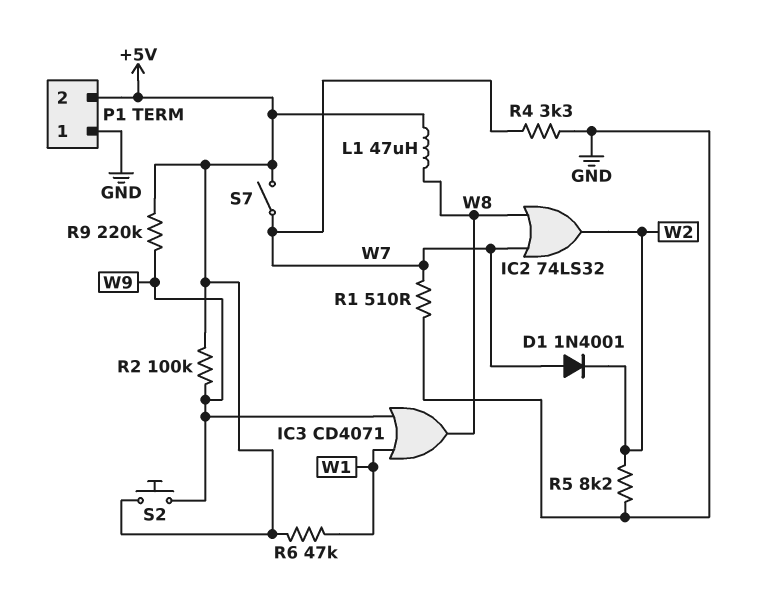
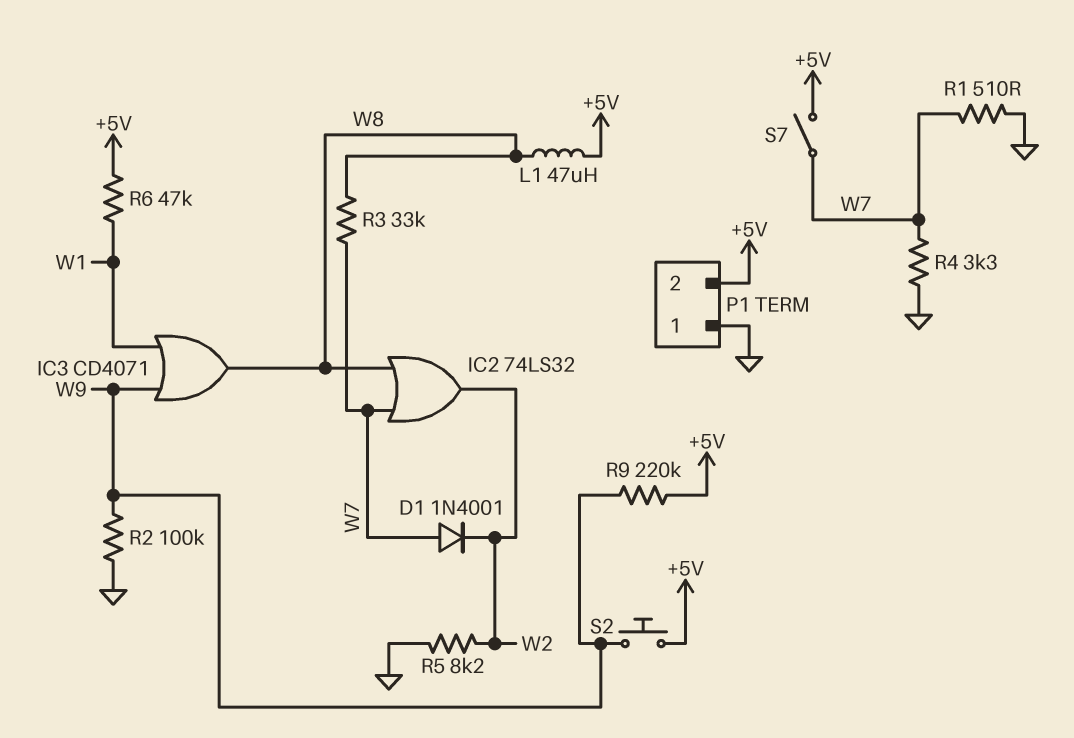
R2: 100k (+5V, W9) -> 100k (GND, W9)
R3: none -> 33k (W7, W8)

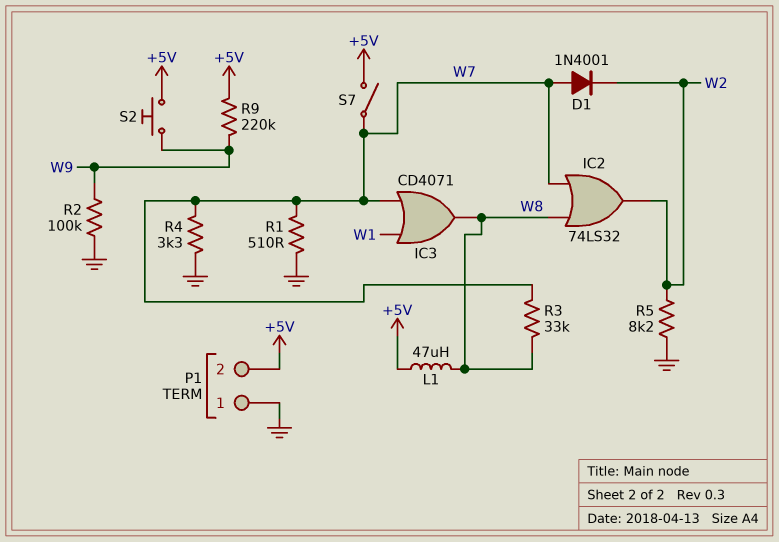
IC3: OR CD4071 (in W1, in W9, out W8) -> OR CD4071 (in W1, in W7, out W8)
R6: 47k (+5V, W1) -> none

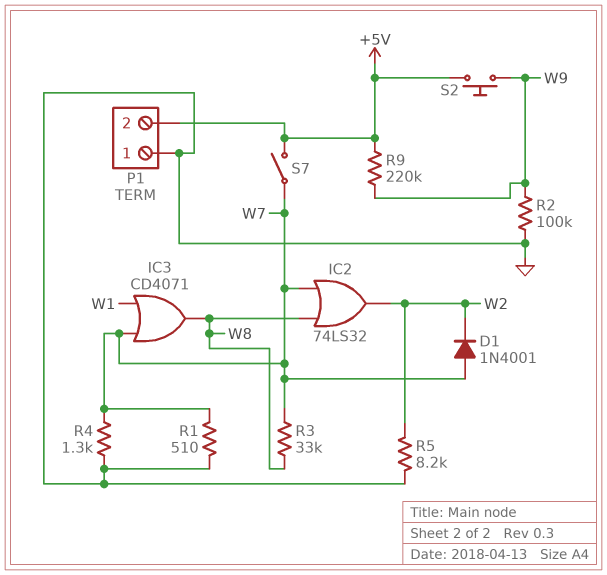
L1: 47uH (+5V, W8) -> none
R4: 3.3k (GND, W7) -> 1.3k (GND, W7)

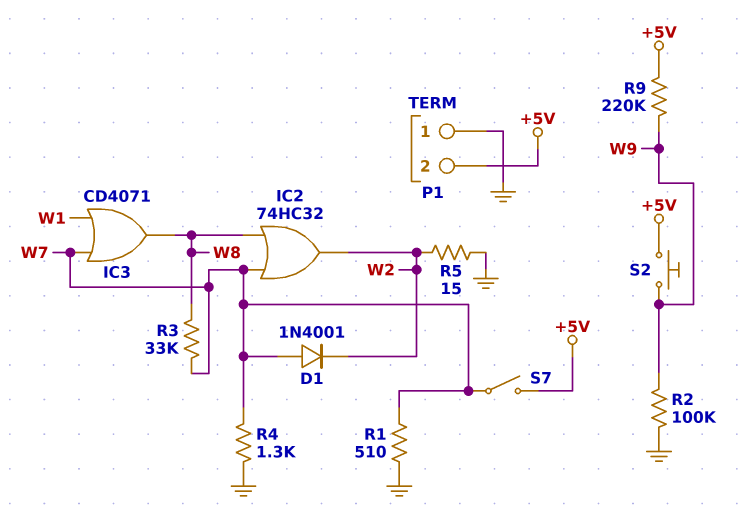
IC2: OR 74LS32 (in W7, in W8, out W2) -> OR 74HC32 (in W7, in W8, out W2)
R5: 8.2k (GND, W2) -> 15 (GND, W2)

